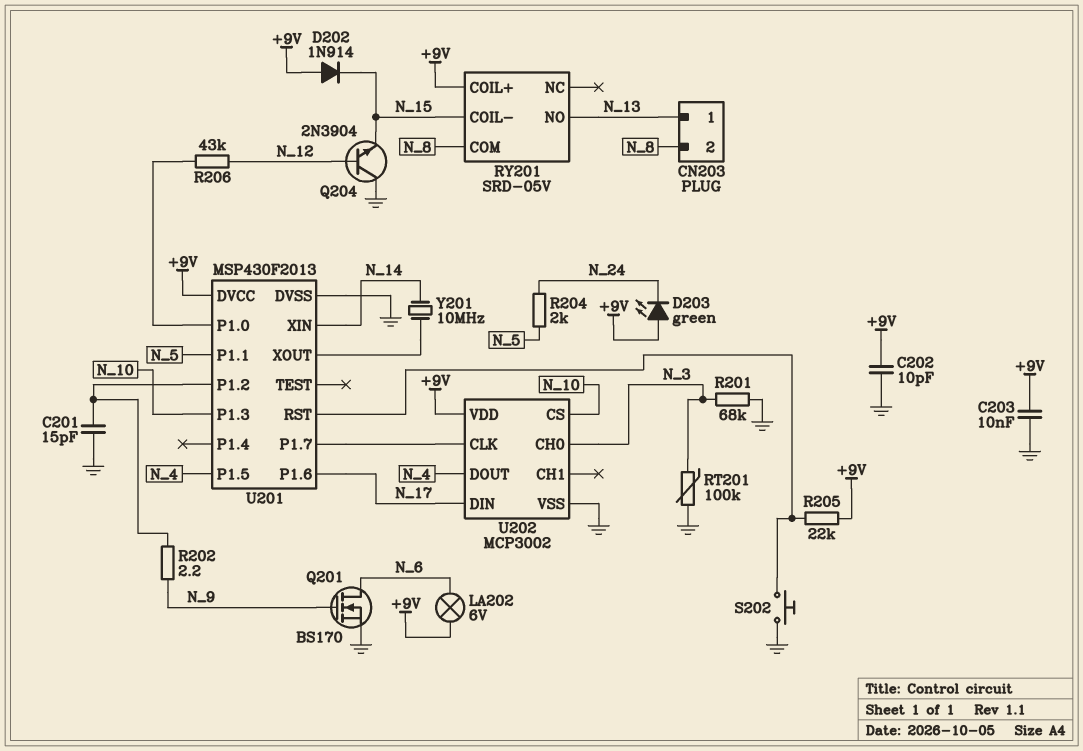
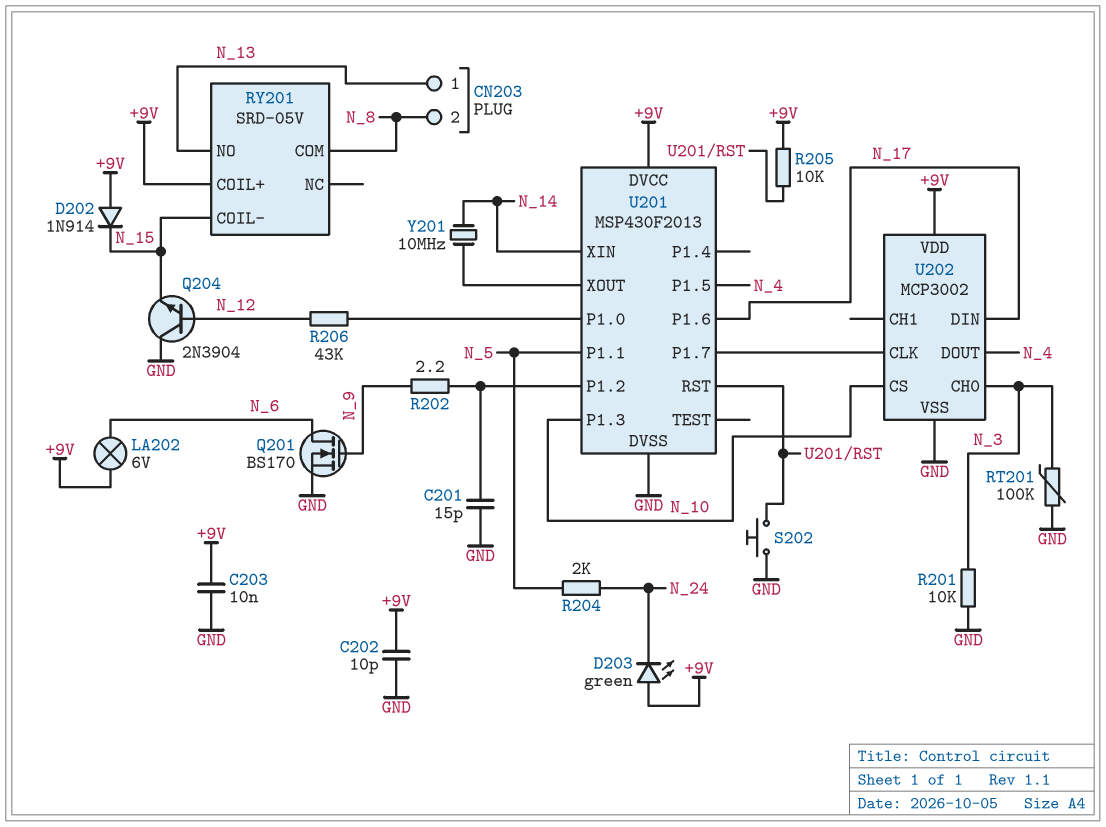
R201: 68k (GND, N_3) -> 10k (GND, N_3)
R205: 22k (+9V, U201/RST) -> 10k (+9V, U201/RST)

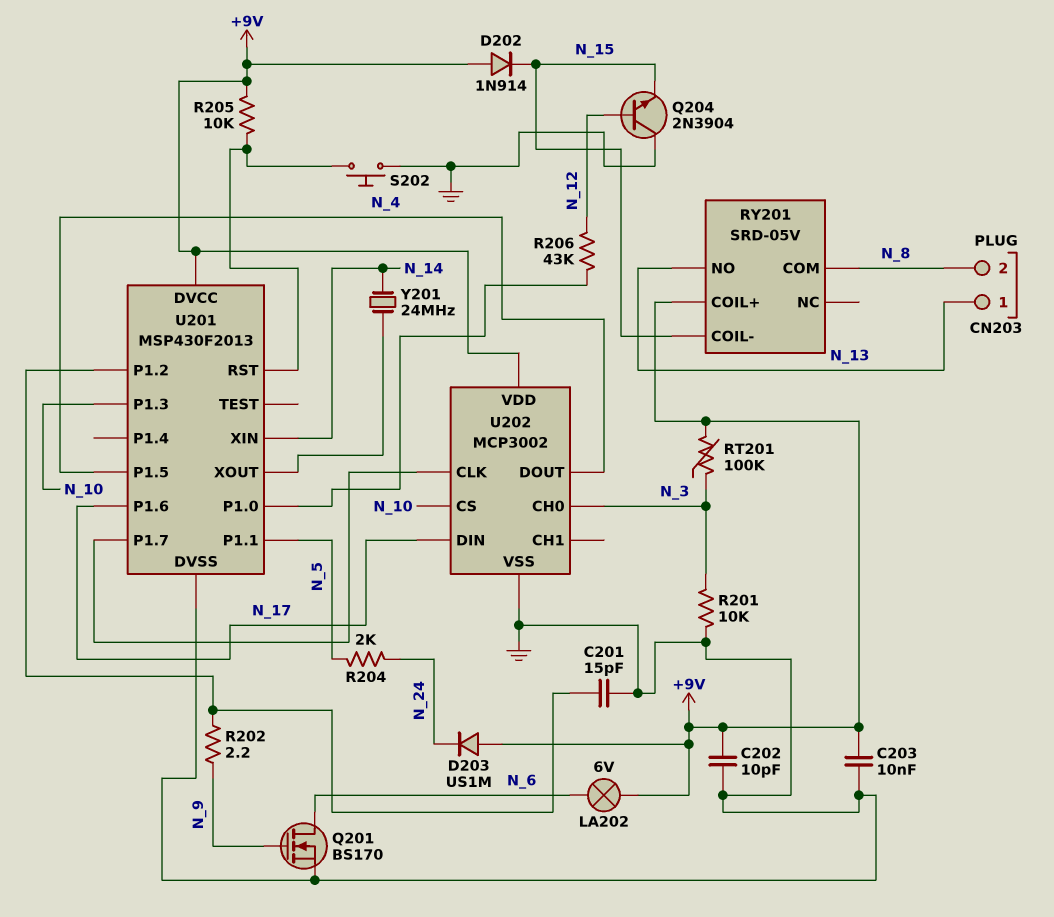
D203: LED green (A +9V, K N_24) -> diode US1M (A +9V, K N_24)
RT201: 100k (GND, N_3) -> 100k (+9V, N_3)
Y201: 10MHz (N_14, U201/XOUT) -> 24MHz (N_14, U201/XOUT)

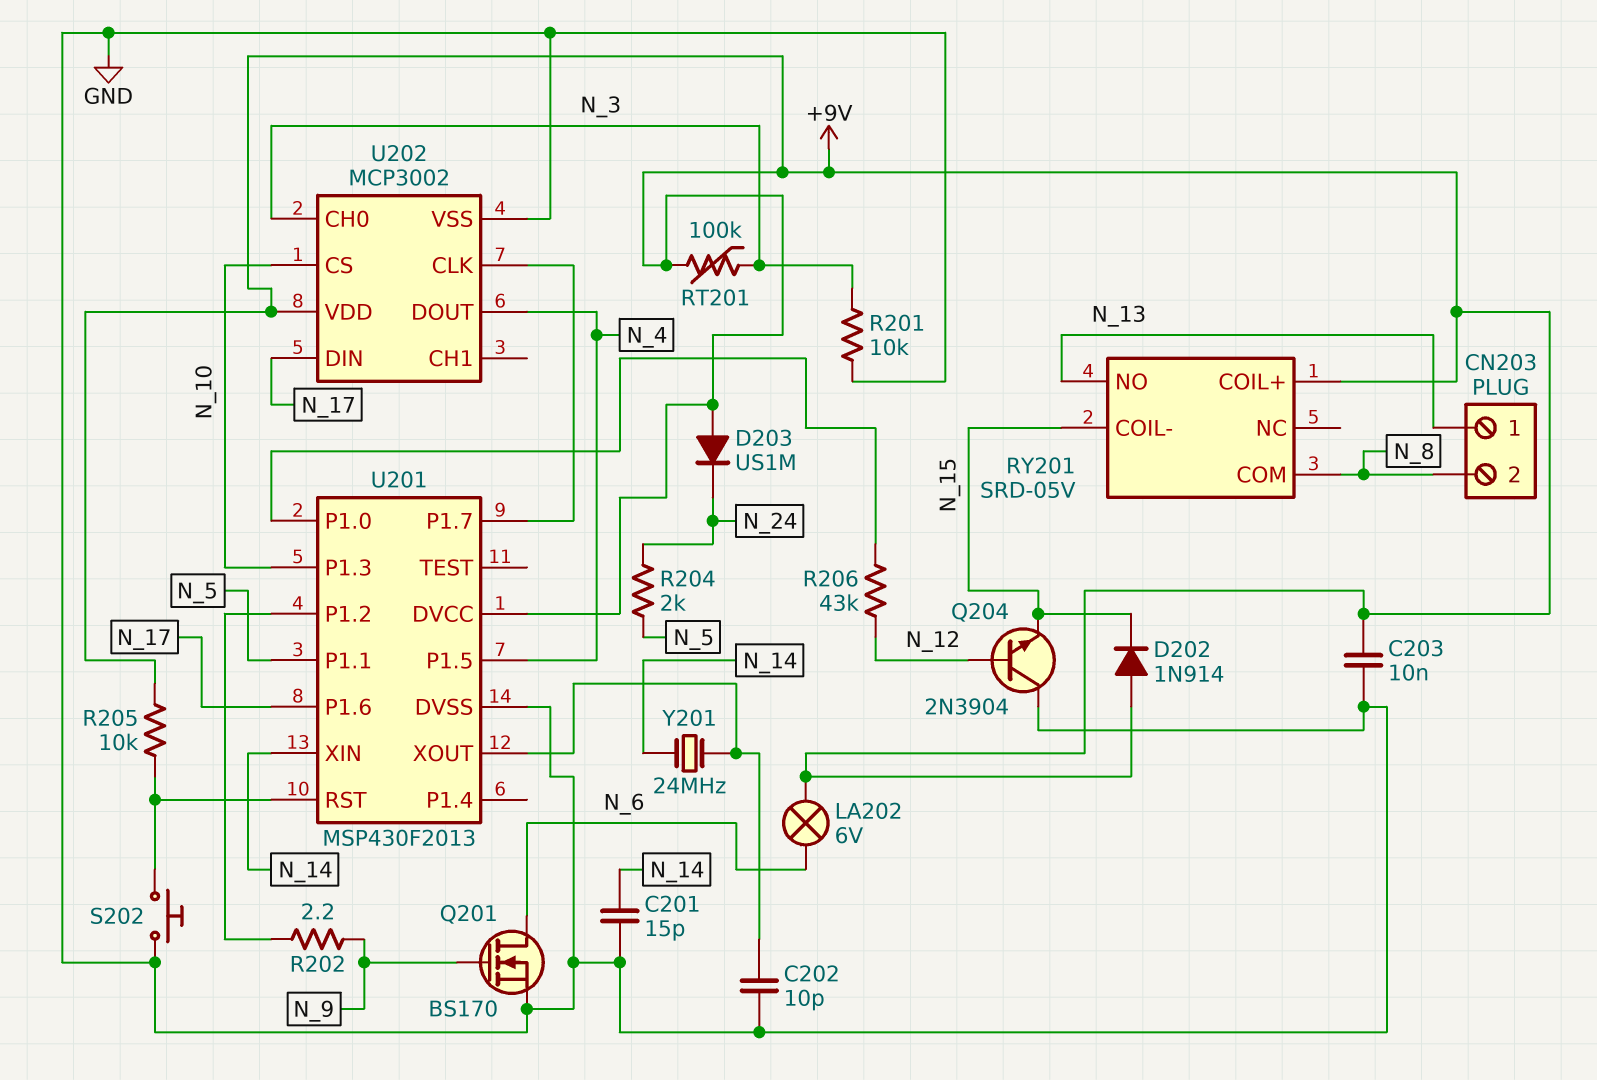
C201: 15pF (GND, U201/P1.2) -> 15pF (GND, N_14)
C202: 10pF (+9V, GND) -> 10pF (GND, U201/XOUT)

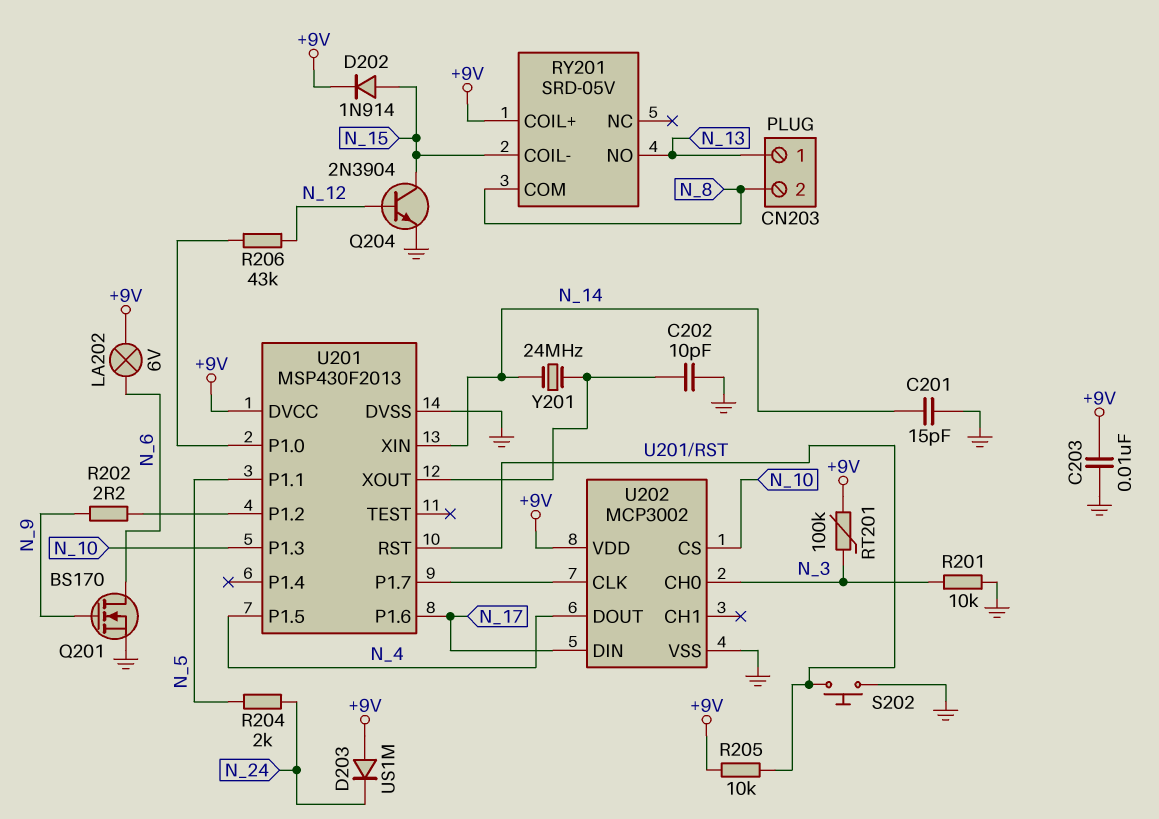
D202: diode 1N914 (A +9V, K N_15) -> diode 1N914 (A N_15, K +9V)
Q204: NPN 2N3904 (B N_12, C GND, E N_15) -> NPN 2N3904 (B N_12, C N_15, E GND)

